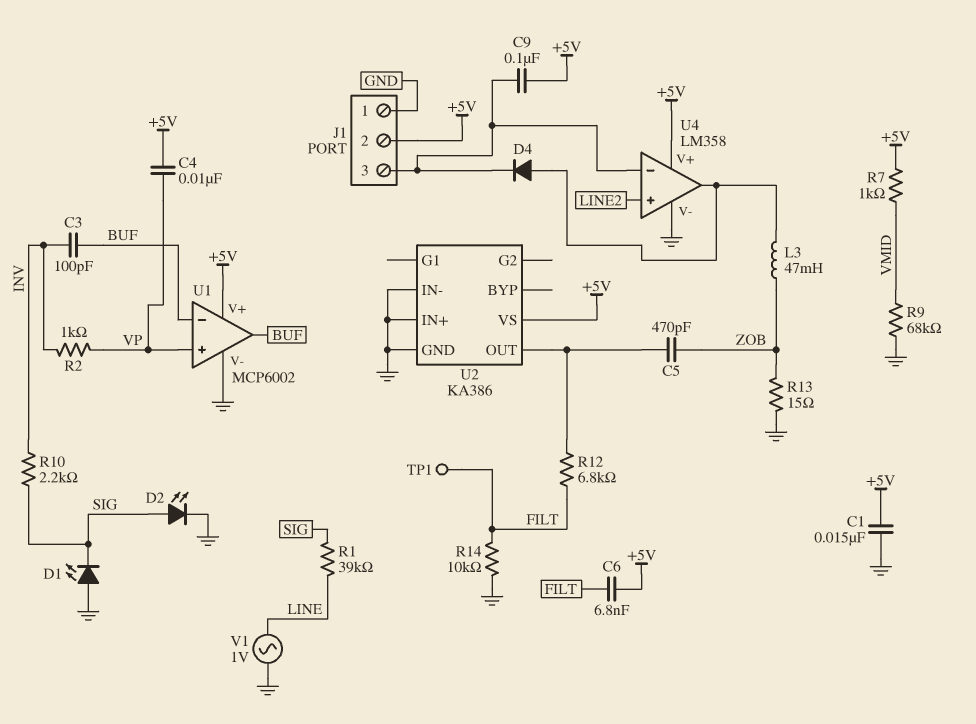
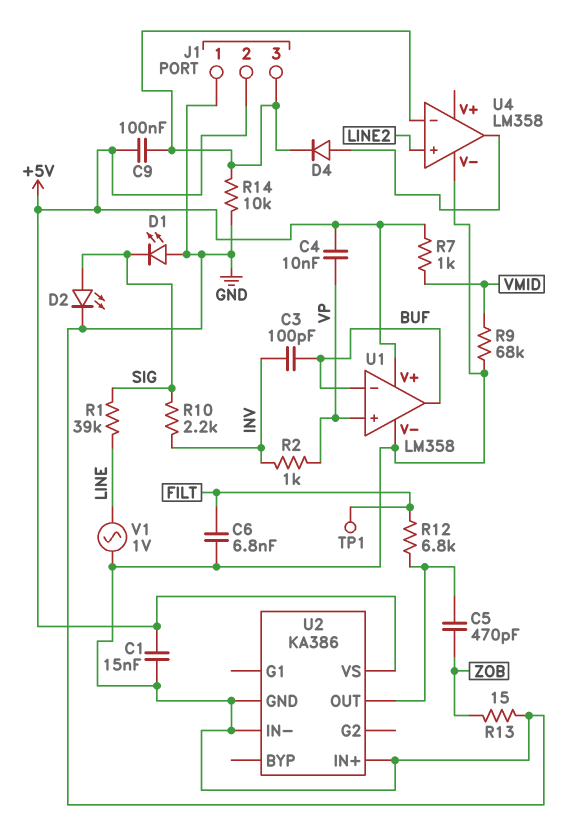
C6: 6.8nF (+5V, FILT) -> 6.8nF (FILT, GND)
L3: 47mH (U4/out, ZOB) -> none
R14: 10k (FILT, GND) -> 10k (GND, J1/3)
U1: MCP6002 -> LM358
U4 pin V+: +5V -> none

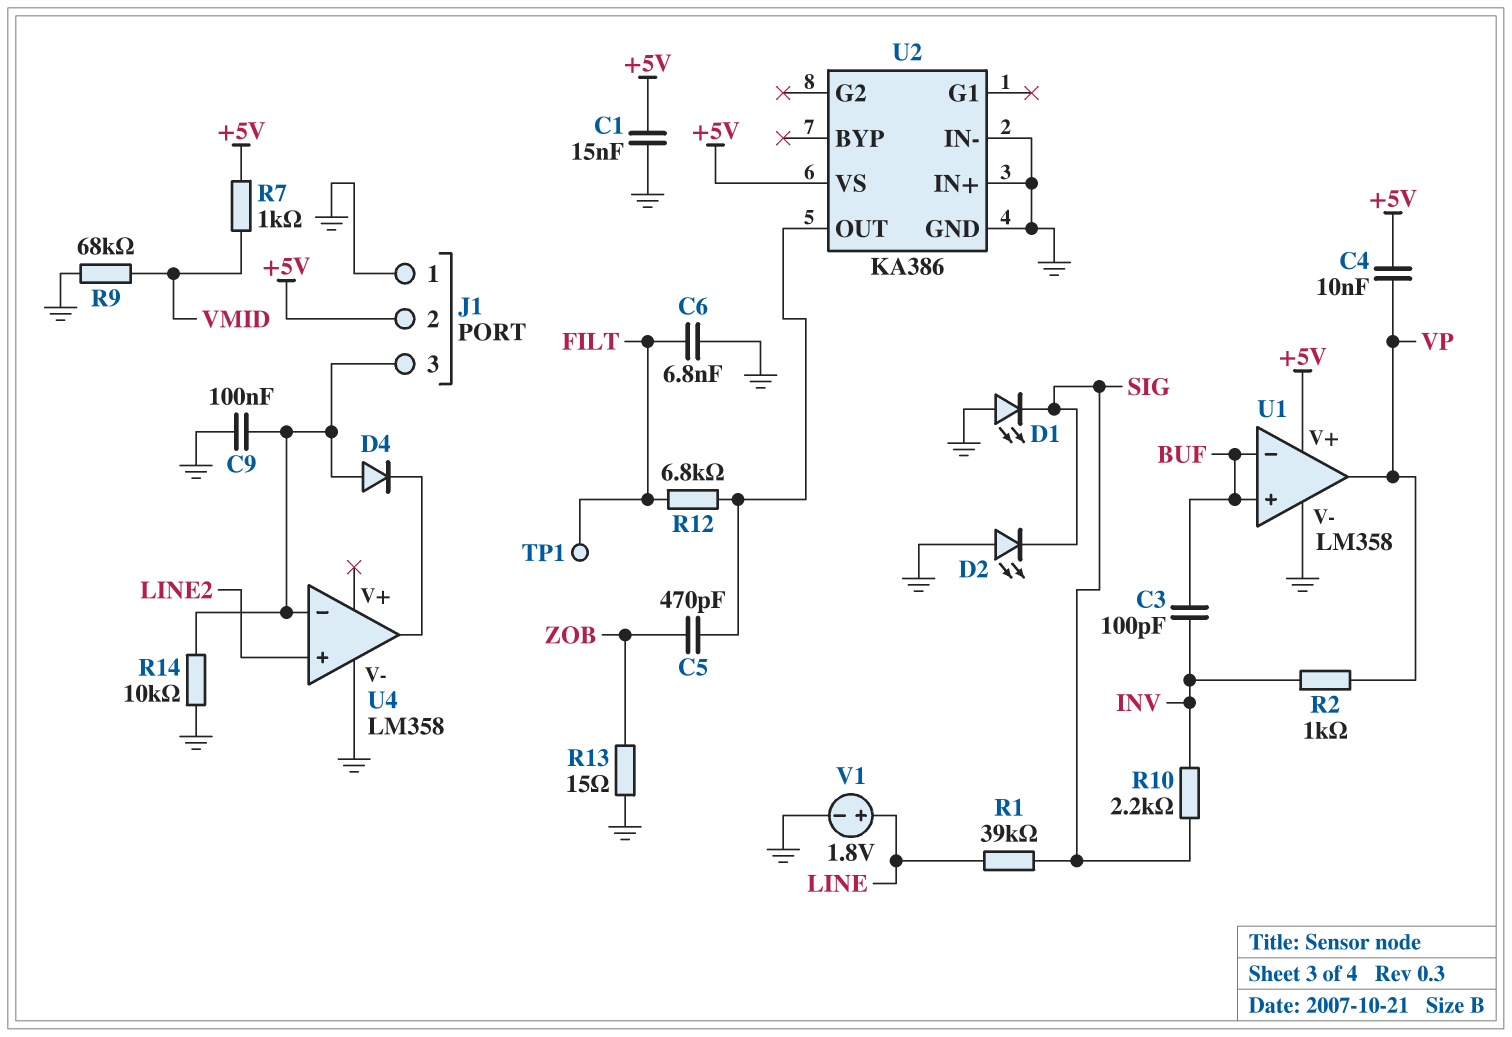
C9: 100nF (+5V, J1/3) -> 100nF (GND, J1/3)
D2: LED (A SIG, K GND) -> LED (A GND, K SIG)
D4: diode (A U4/out, K J1/3) -> diode (A J1/3, K U4/out)
U1 pin in+: VP -> BUF
U1 pin out: BUF -> VP
V1: AC 1V (GND, LINE) -> 1.8V (plus LINE, minus GND)

